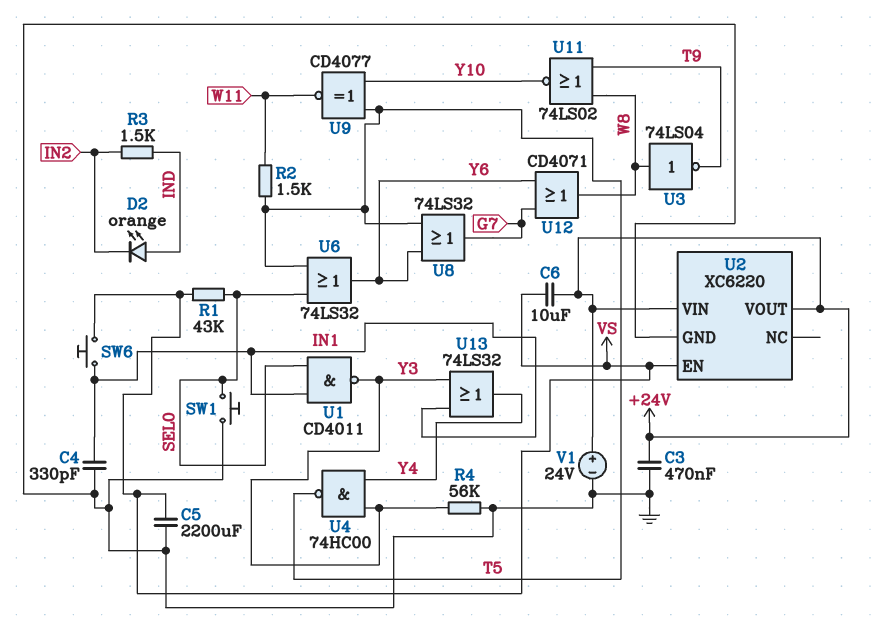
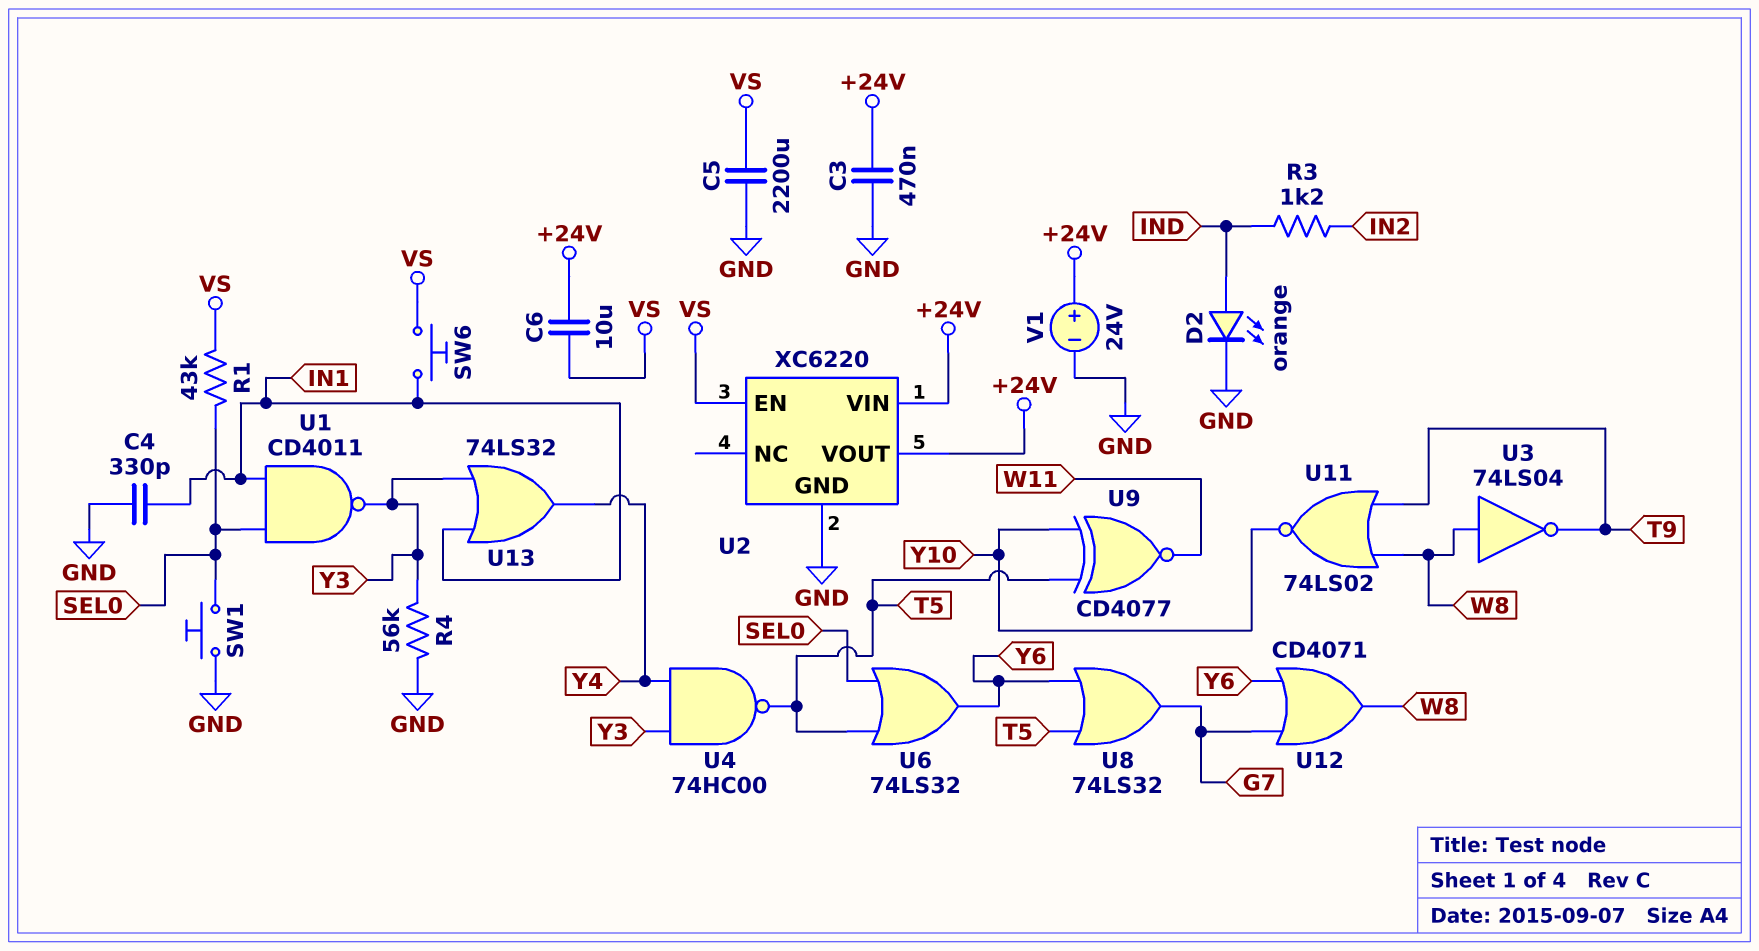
D2: LED orange (A IND, K IN2) -> LED orange (A IND, K GND)
R2: 1.5k (T5, W11) -> none
R3: 1.5k (IN2, IND) -> 1.2k (IN2, IND)

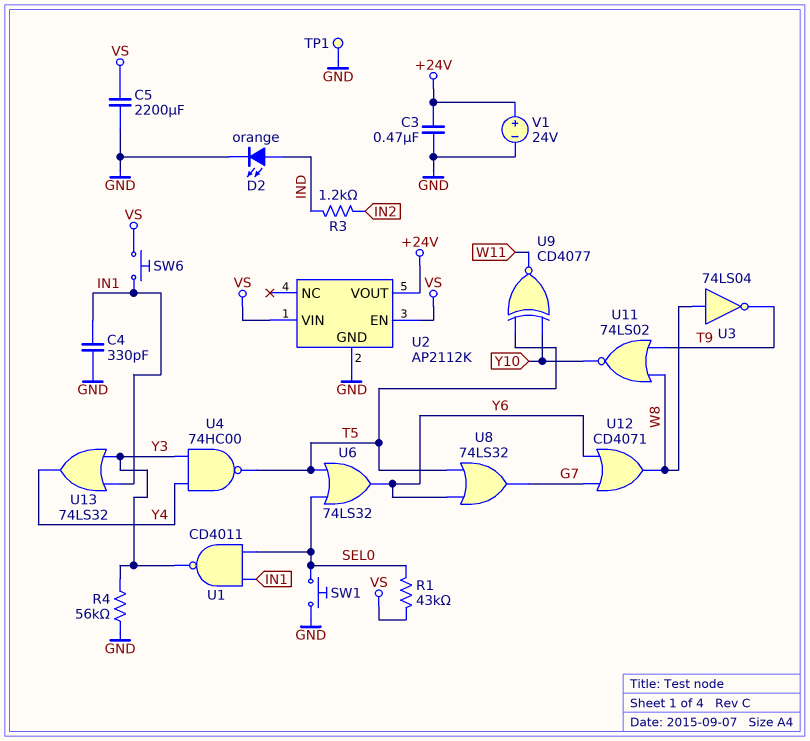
C6: 10uF (+24V, VS) -> none
TP1: none -> test point (GND)
U2: XC6220 -> AP2112K
U2 pin VIN: +24V -> VS

